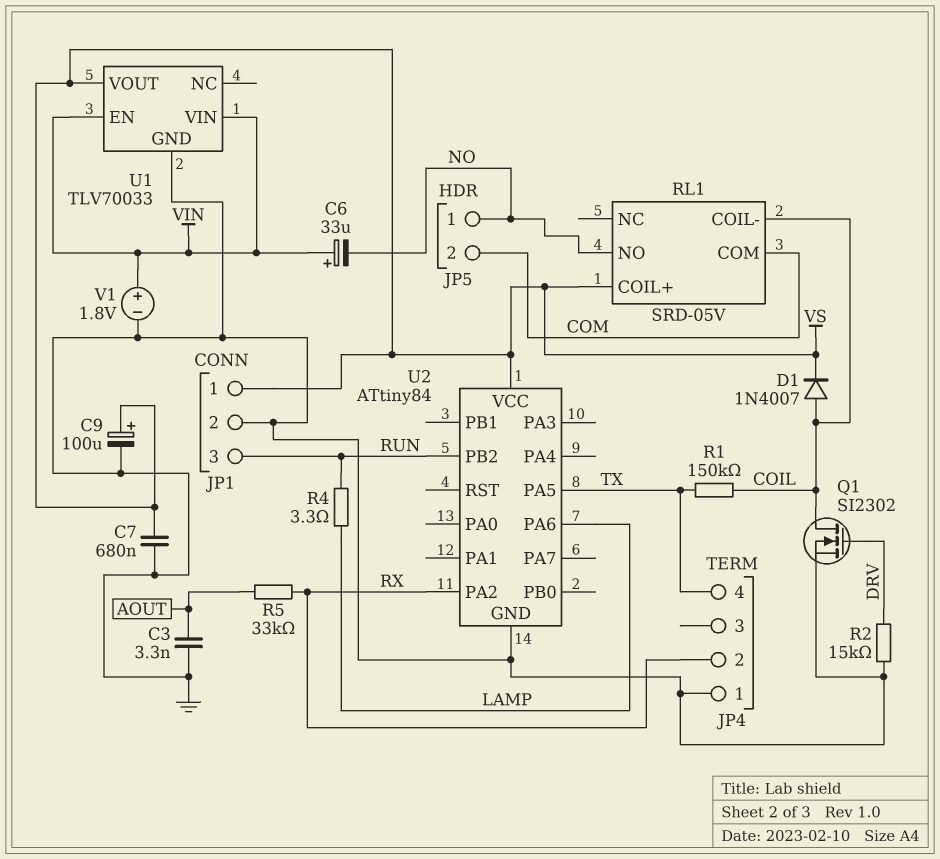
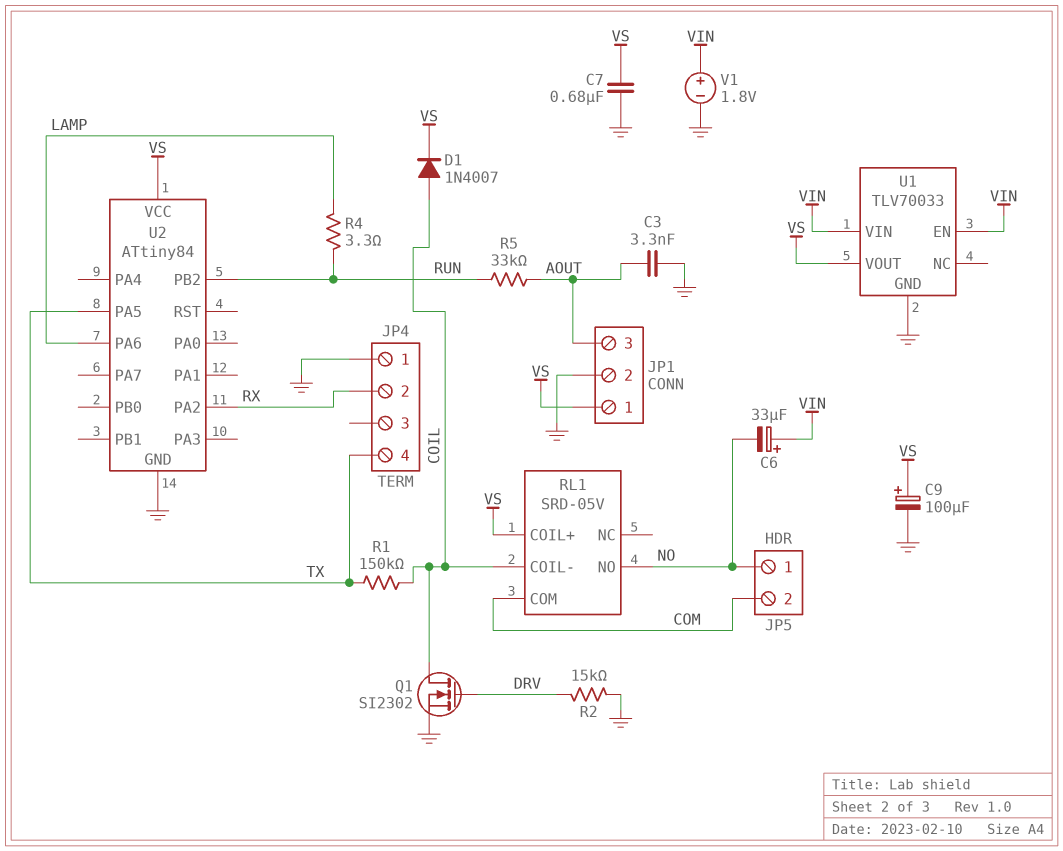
JP1 pin 3: RUN -> AOUT
R5: 33k (AOUT, RX) -> 33k (AOUT, RUN)

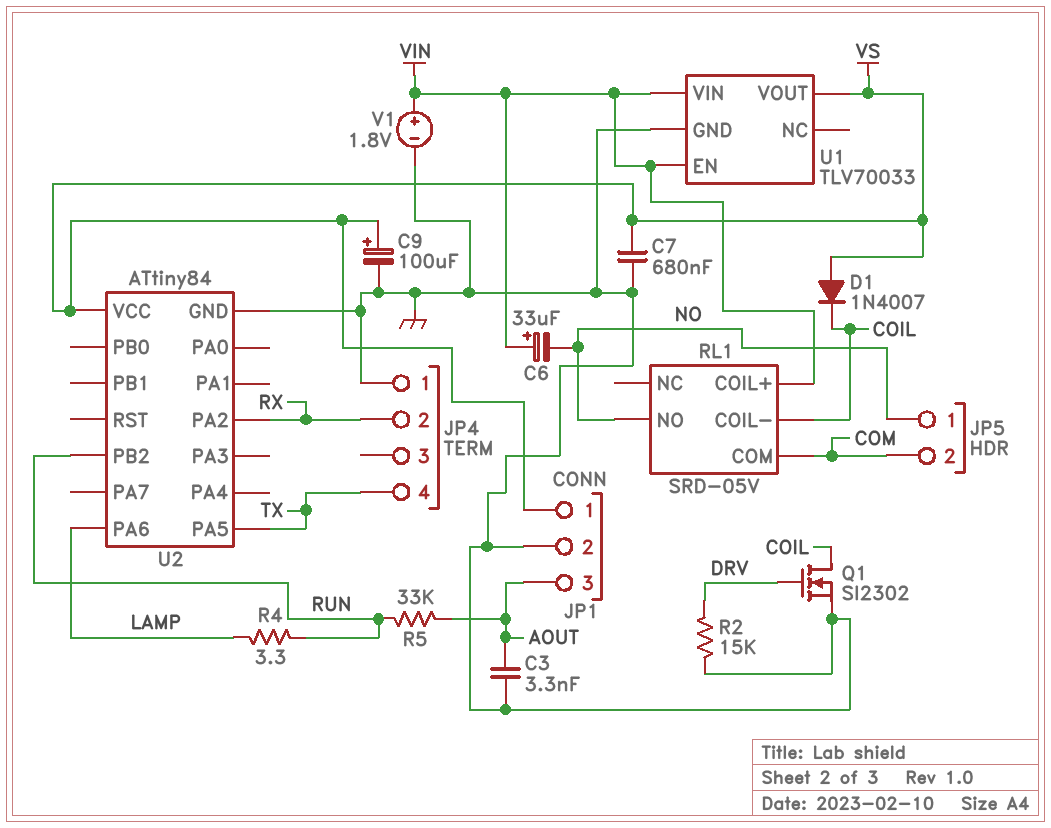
D1: diode 1N4007 (A COIL, K VS) -> diode 1N4007 (A VS, K COIL)
R1: 150k (COIL, TX) -> none
RL1 pin COIL+: VS -> VIN

